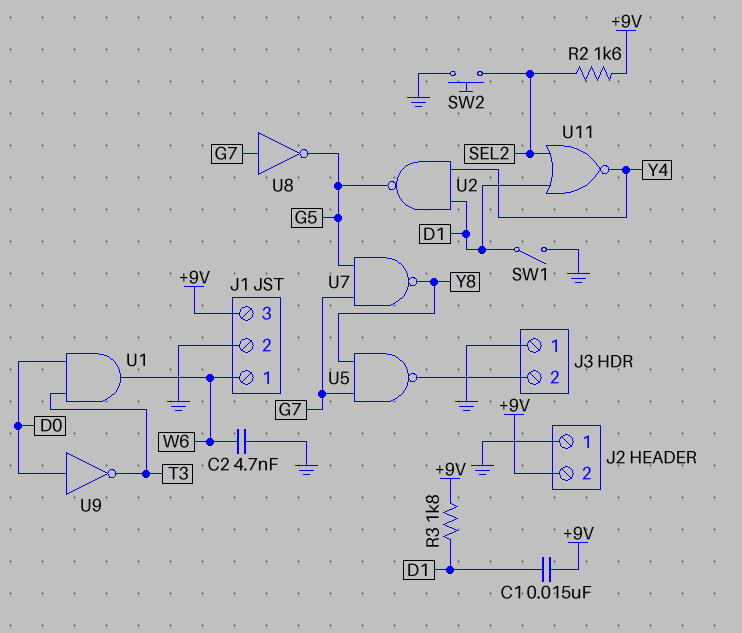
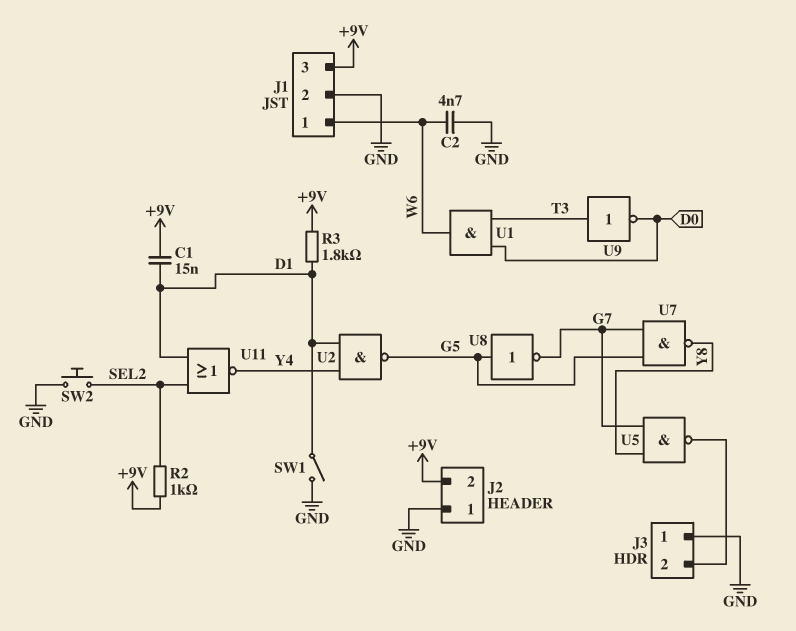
R2: 1.6k (+9V, SEL2) -> 1k (+9V, SEL2)
U8: NOT (in G7, out G5) -> NOT (in G5, out G7)
U9: NOT (in D0, out T3) -> NOT (in T3, out D0)

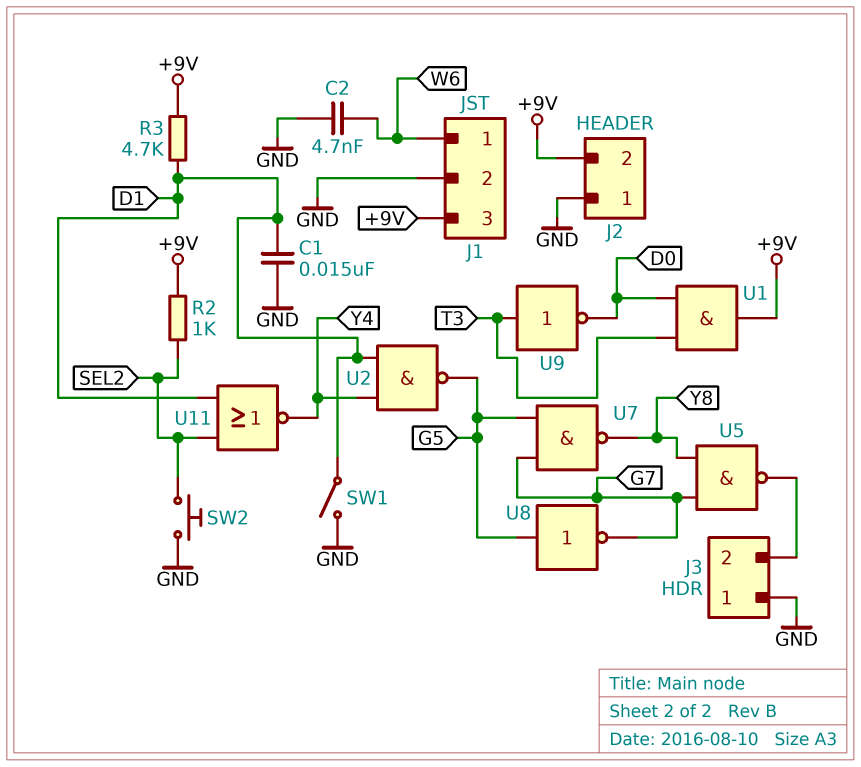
C1: 15nF (+9V, D1) -> 15nF (D1, GND)
R3: 1.8k (+9V, D1) -> 4.7k (+9V, D1)
U1: AND (in D0, in T3, out W6) -> AND (in D0, in T3, out +9V)

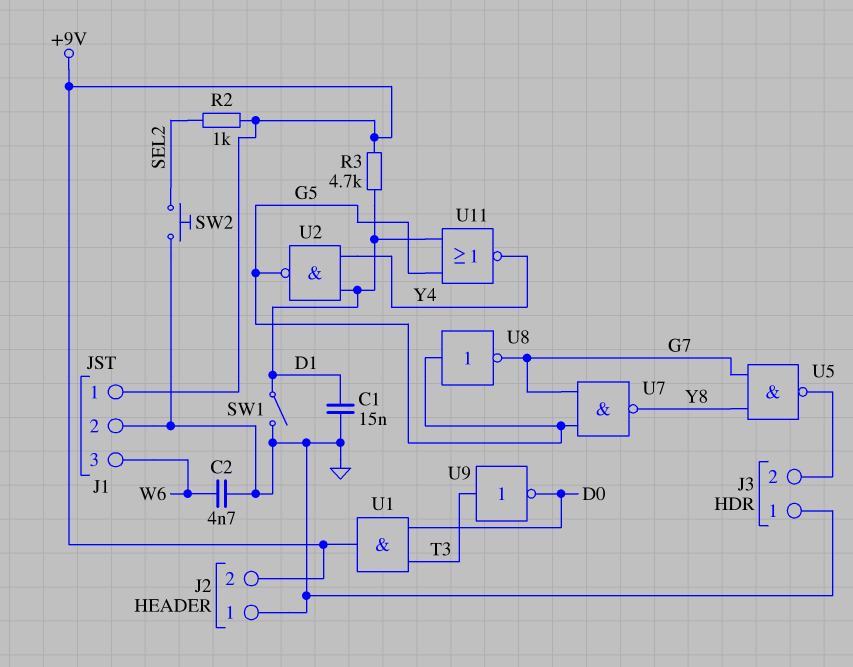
J1 pin 1: W6 -> +9V
J1 pin 3: +9V -> W6
U11: NOR (in D1, in SEL2, out Y4) -> NOR (in D1, in G5, out Y4)

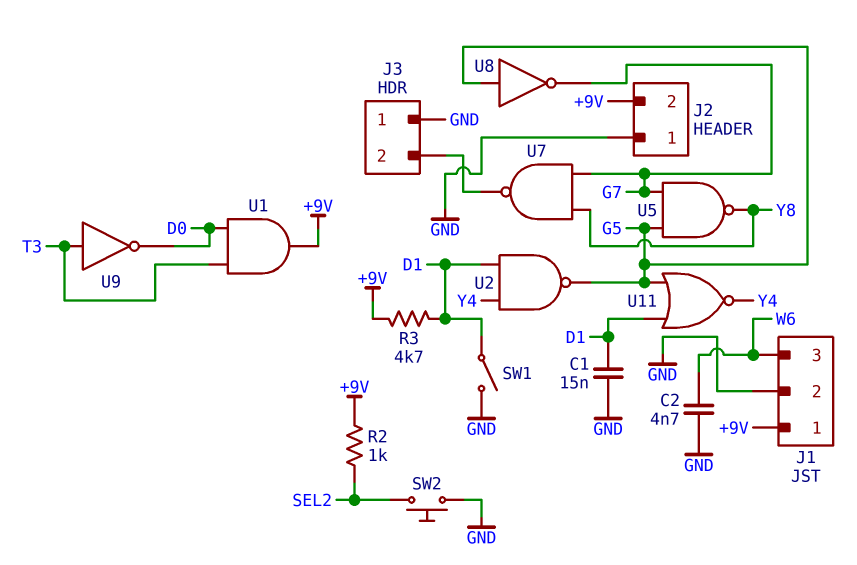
U5: NAND (in G7, in Y8, out J3/2) -> NAND (in G5, in G7, out Y8)
U7: NAND (in G5, in G7, out Y8) -> NAND (in G7, in Y8, out J3/2)

